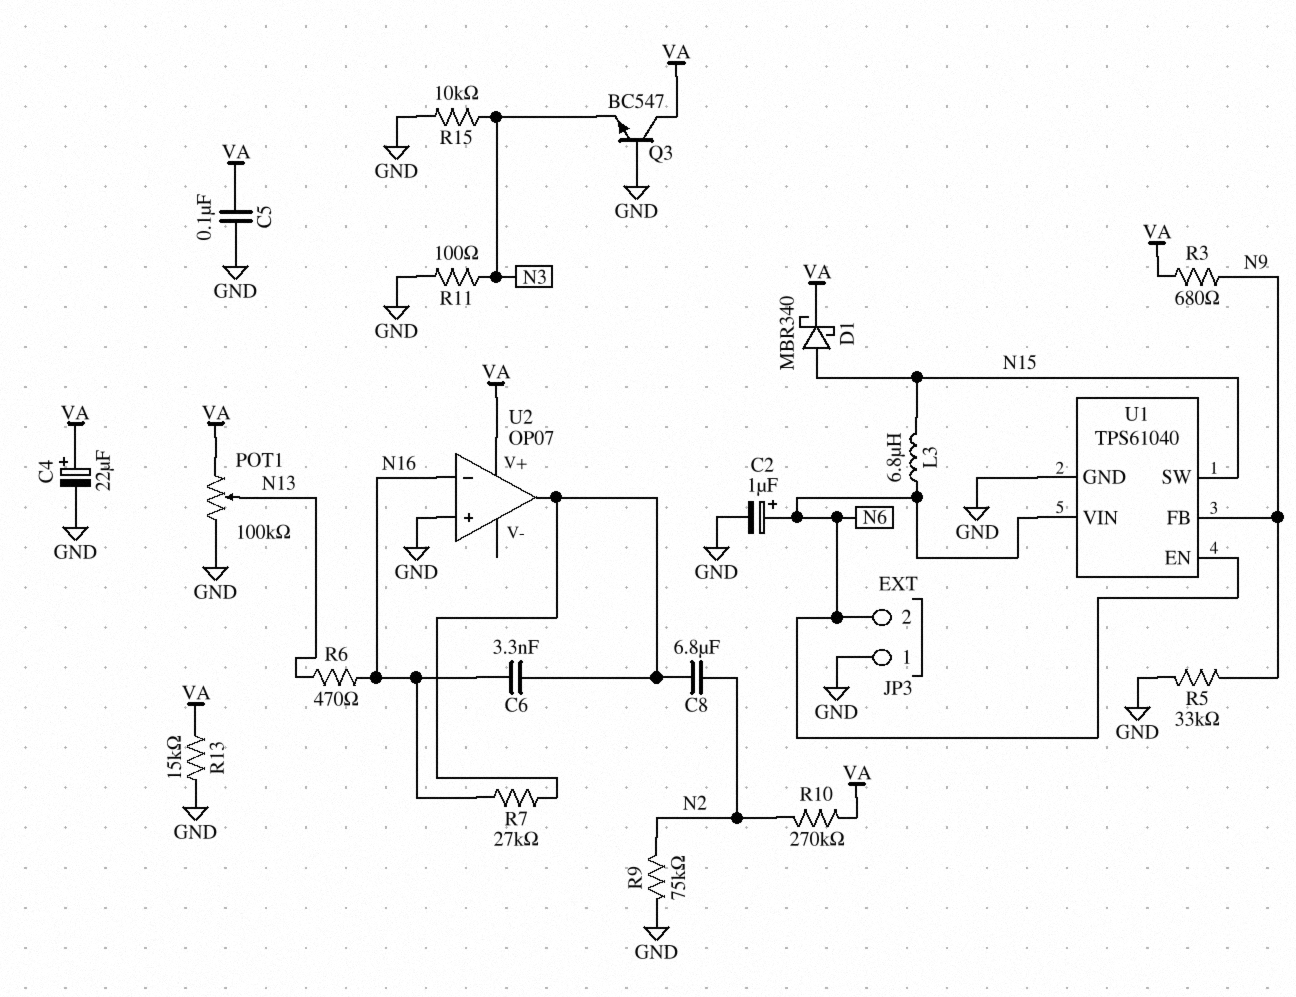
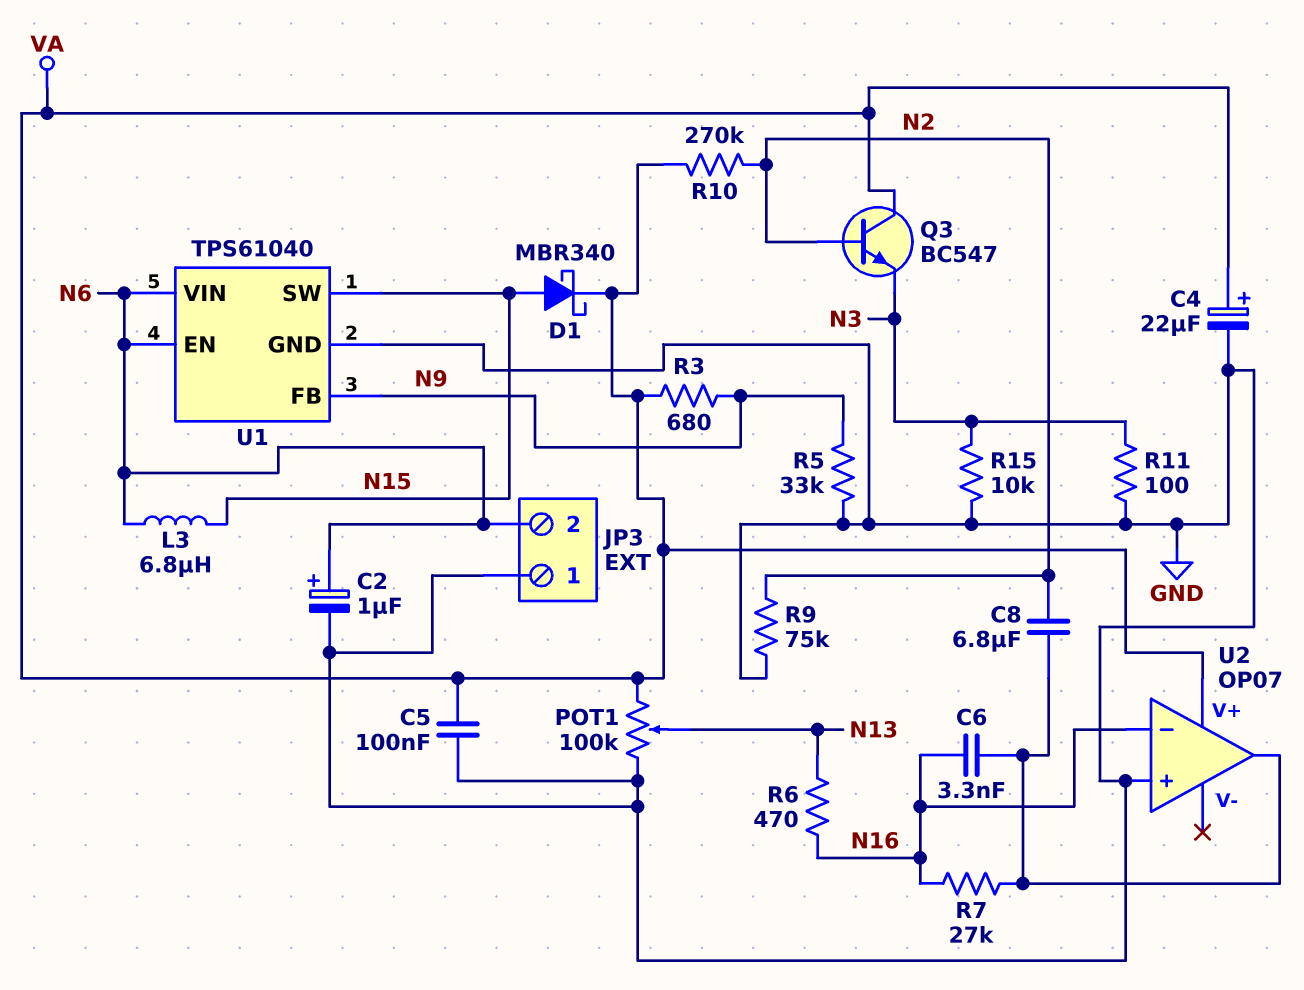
Q3: NPN BC547 (B GND, C VA, E N3) -> NPN BC547 (B N2, C VA, E N3)
R13: 15k (GND, VA) -> none

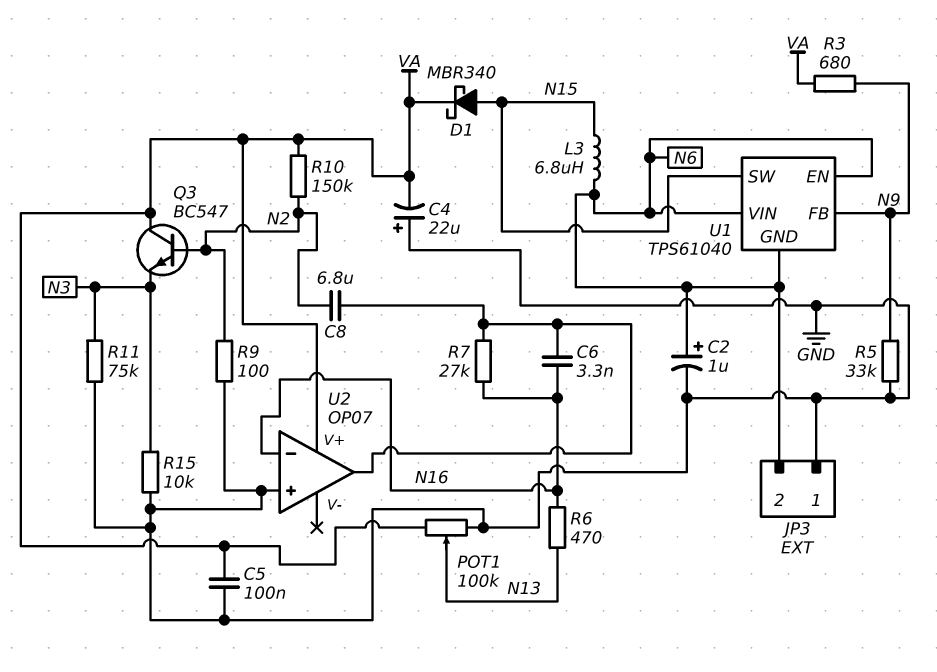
C4: 22uF (plus VA, minus GND) -> 22uF (plus GND, minus VA)
R9: 75k (GND, N2) -> 100 (GND, N2)
R10: 270k (N2, VA) -> 150k (N2, VA)
R11: 100 (GND, N3) -> 75k (GND, N3)
U1 pin GND: GND -> N6

